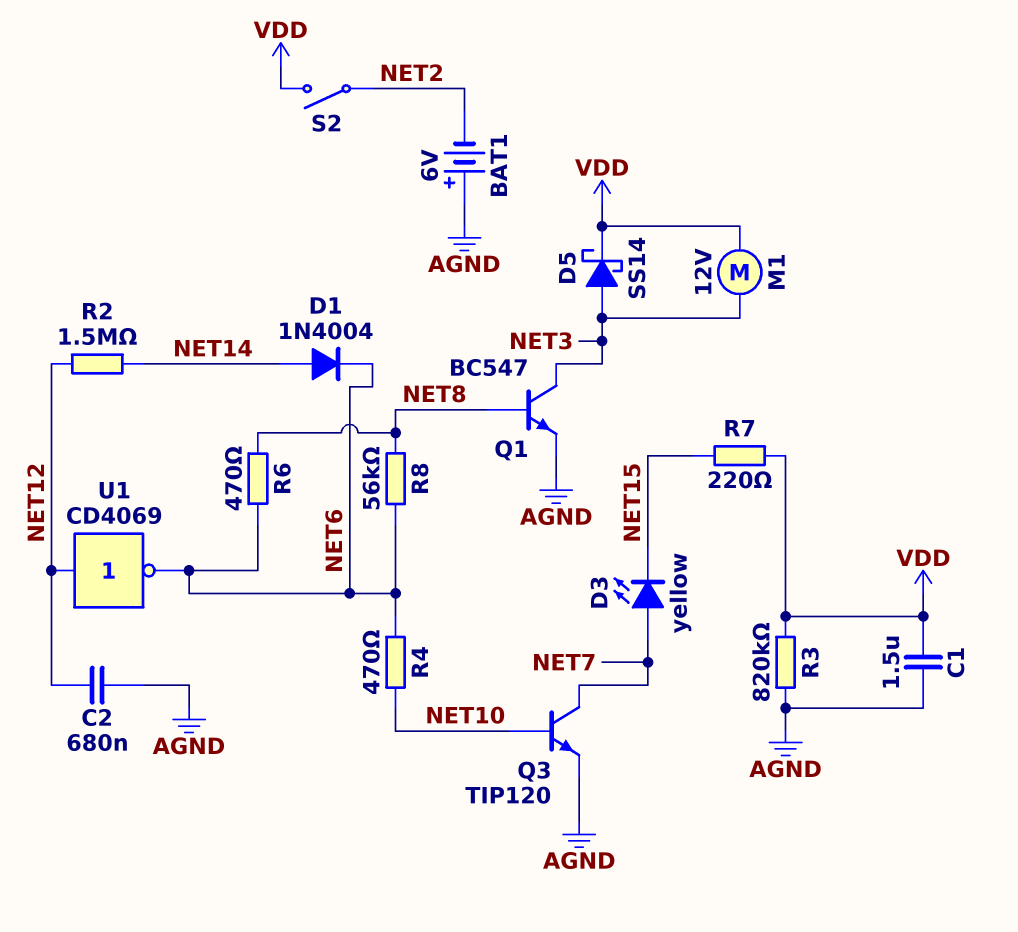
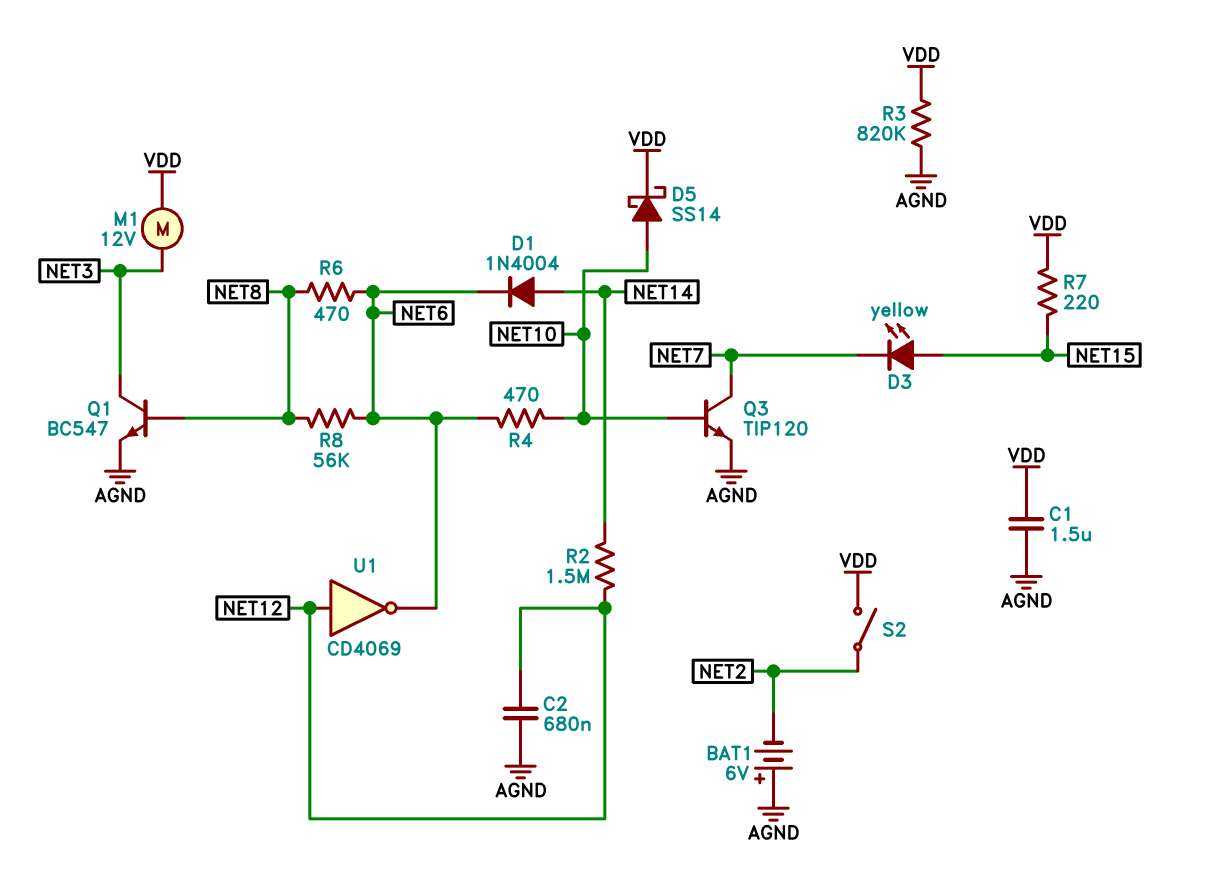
D3: LED yellow (A NET7, K NET15) -> LED yellow (A NET15, K NET7)
D5: schottky SS14 (A NET3, K VDD) -> schottky SS14 (A NET10, K VDD)

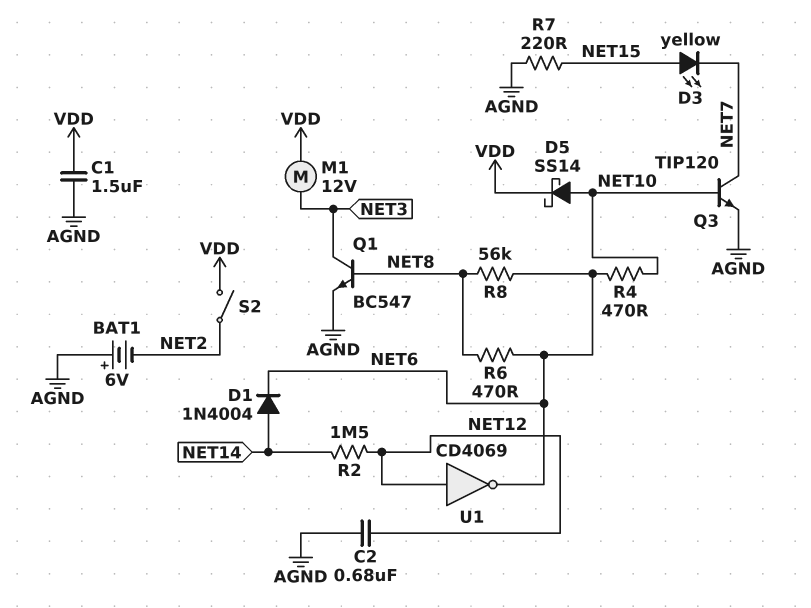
R3: 820k (AGND, VDD) -> none
R7: 220 (NET15, VDD) -> 220 (AGND, NET15)

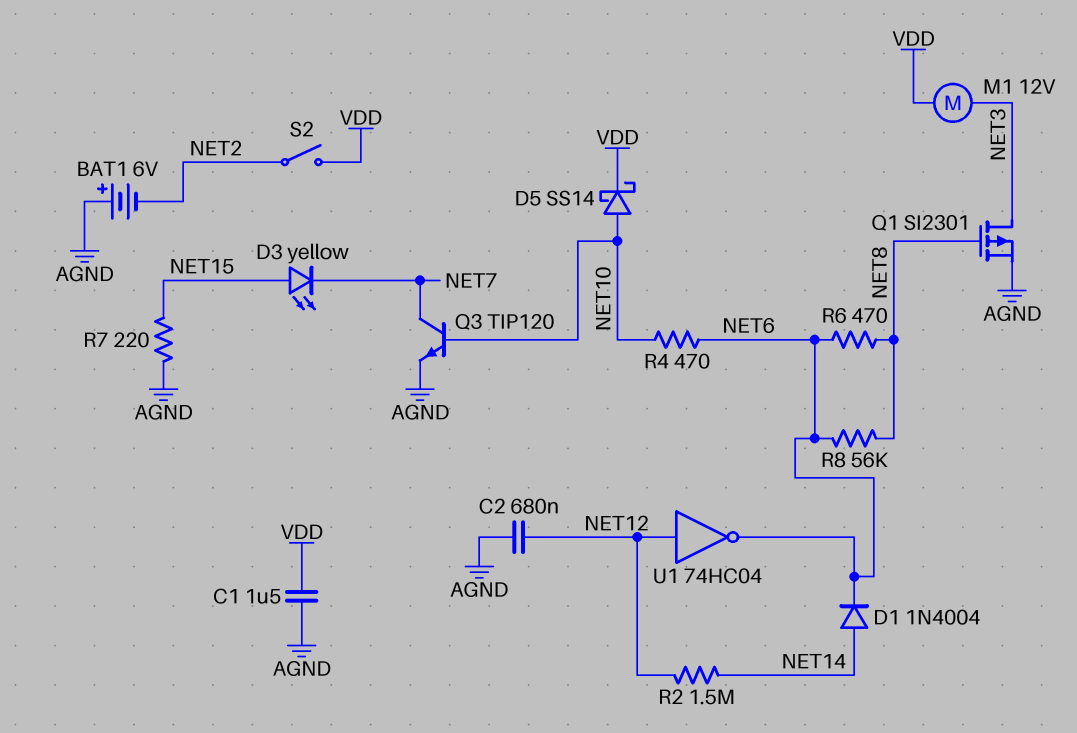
Q1: NPN BC547 (B NET8, C NET3, E AGND) -> PMOS SI2301 (G NET8, D NET3, S AGND)
U1: NOT CD4069 (in NET12, out NET6) -> NOT 74HC04 (in NET12, out NET6)

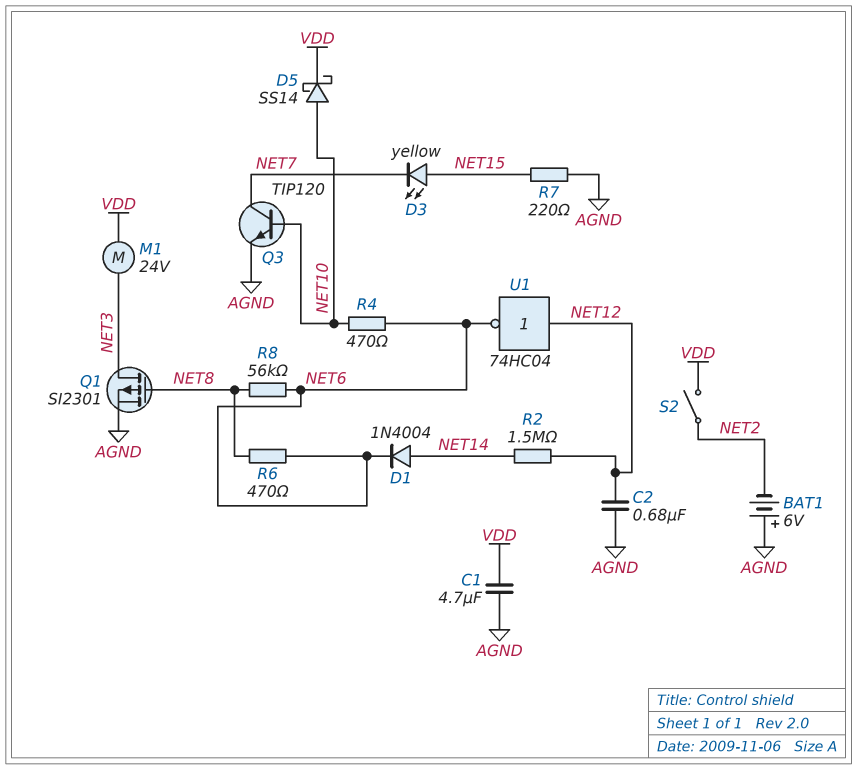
C1: 1.5uF (AGND, VDD) -> 4.7uF (AGND, VDD)
M1: motor 12V (NET3, VDD) -> motor 24V (NET3, VDD)

